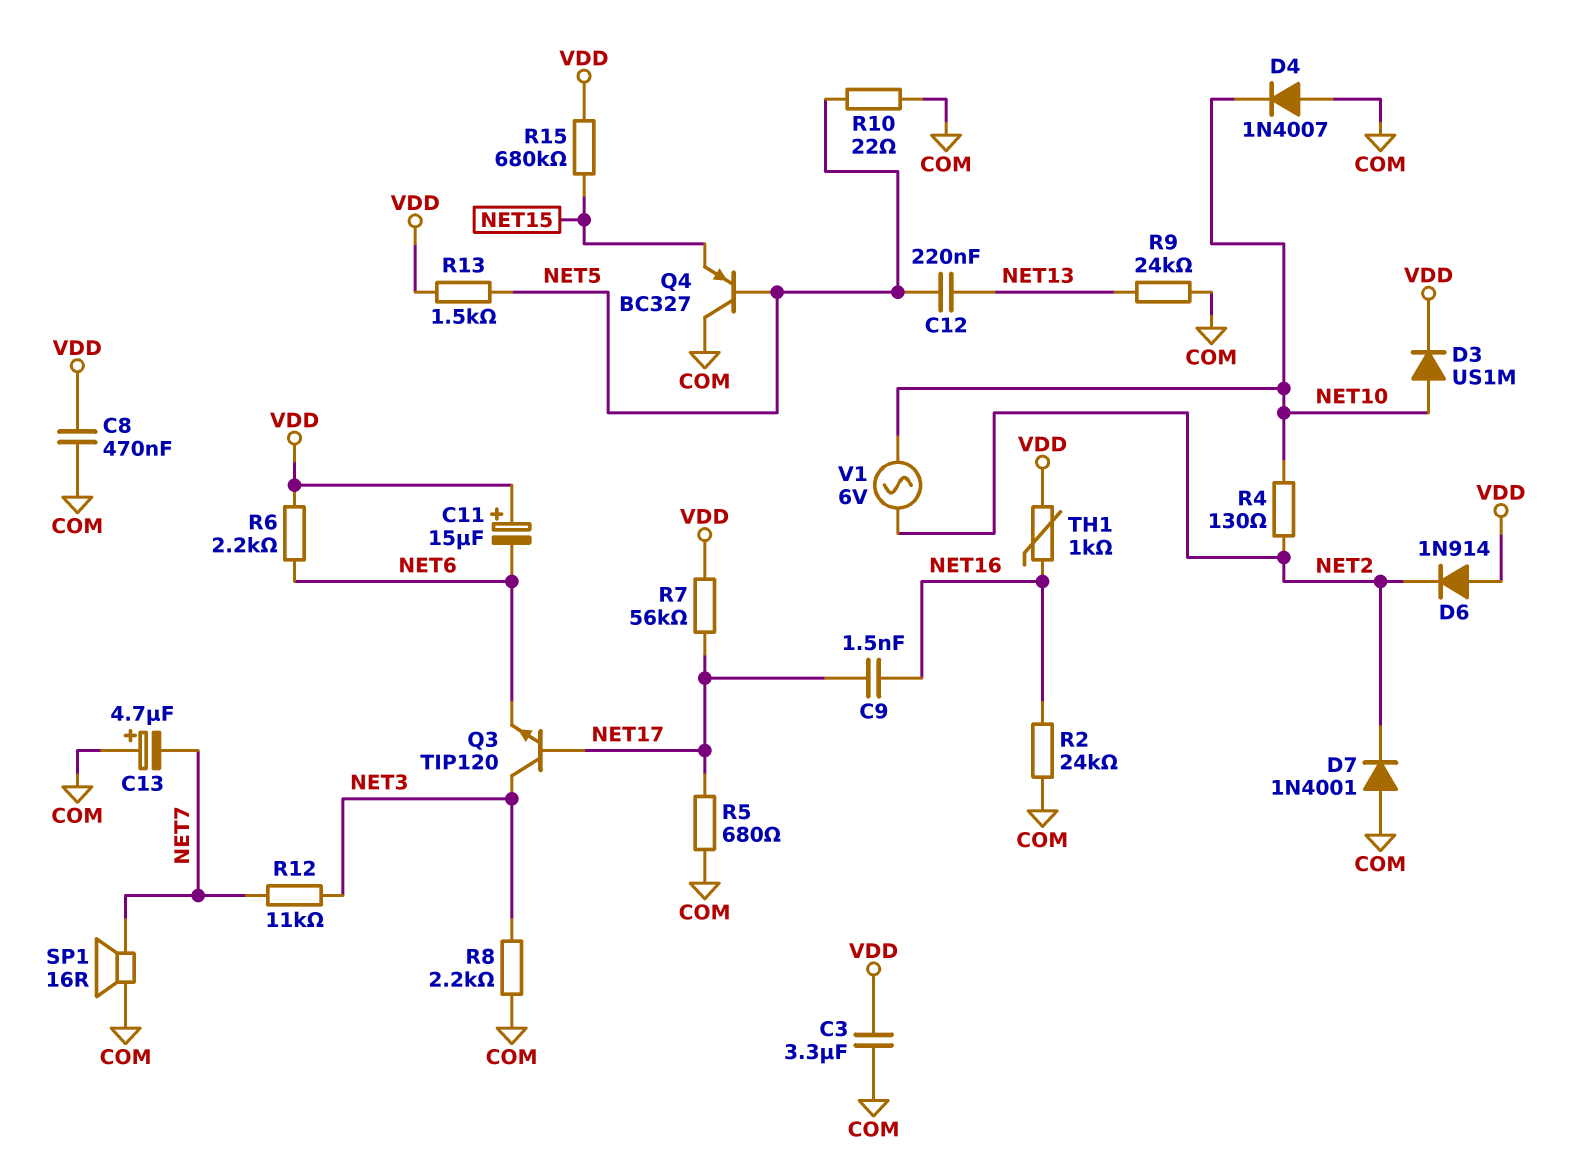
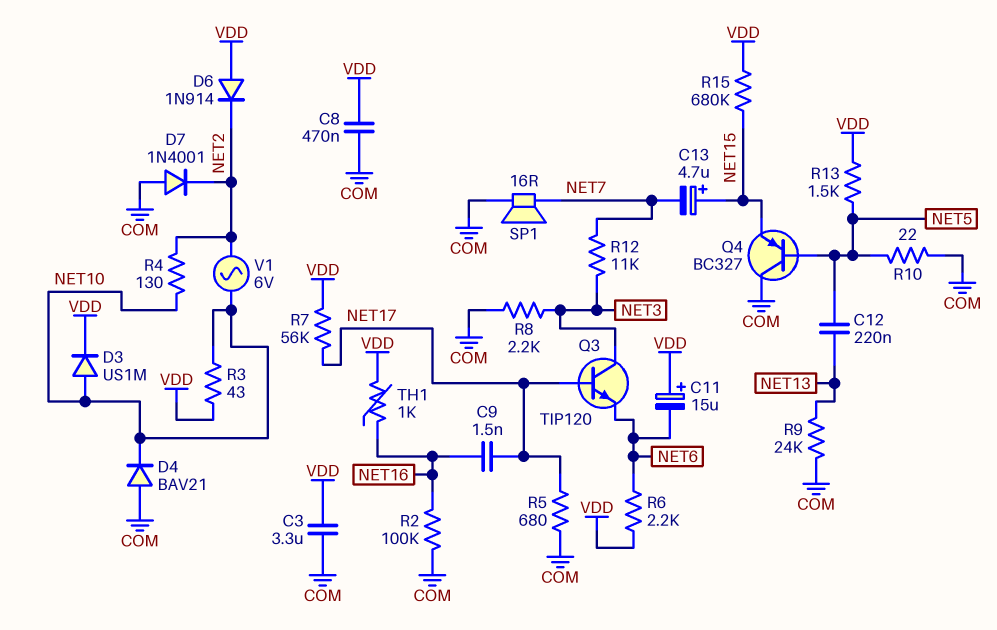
C13: 4.7uF (plus COM, minus NET7) -> 4.7uF (plus NET15, minus NET7)
D4: diode 1N4007 (A COM, K NET10) -> diode BAV21 (A COM, K NET10)
R2: 24k (COM, NET16) -> 100k (COM, NET16)
R3: none -> 43 (NET10, VDD)

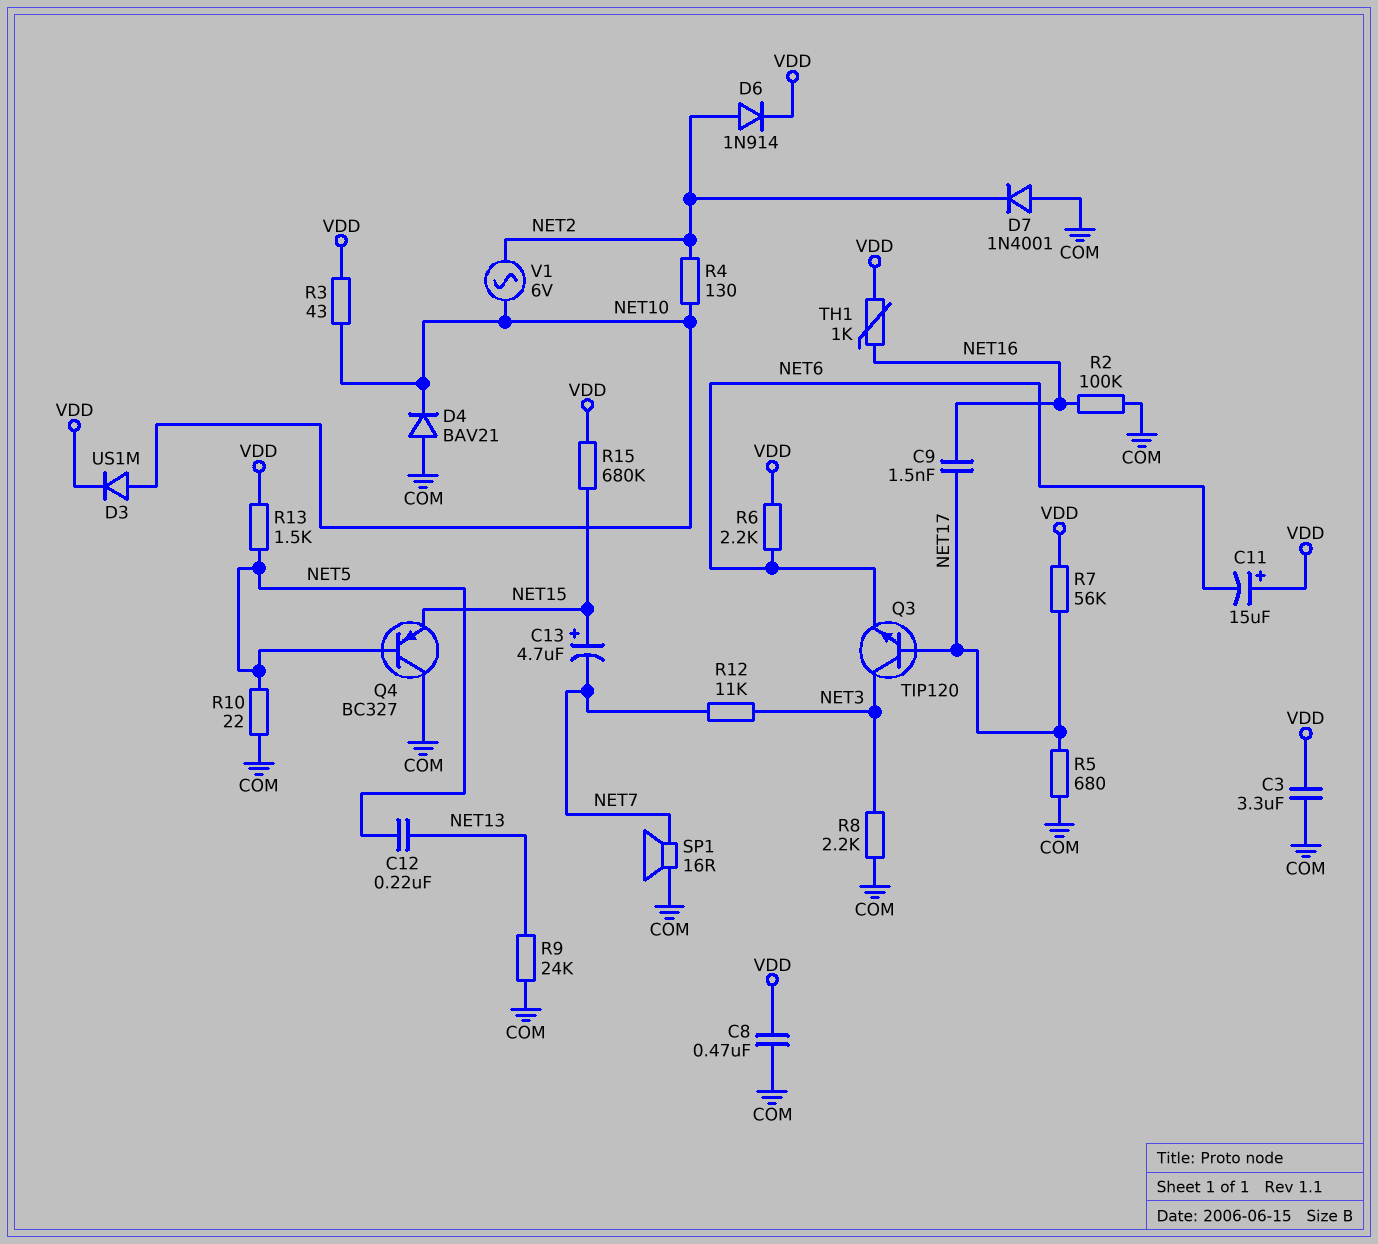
D6: diode 1N914 (A VDD, K NET2) -> diode 1N914 (A NET2, K VDD)

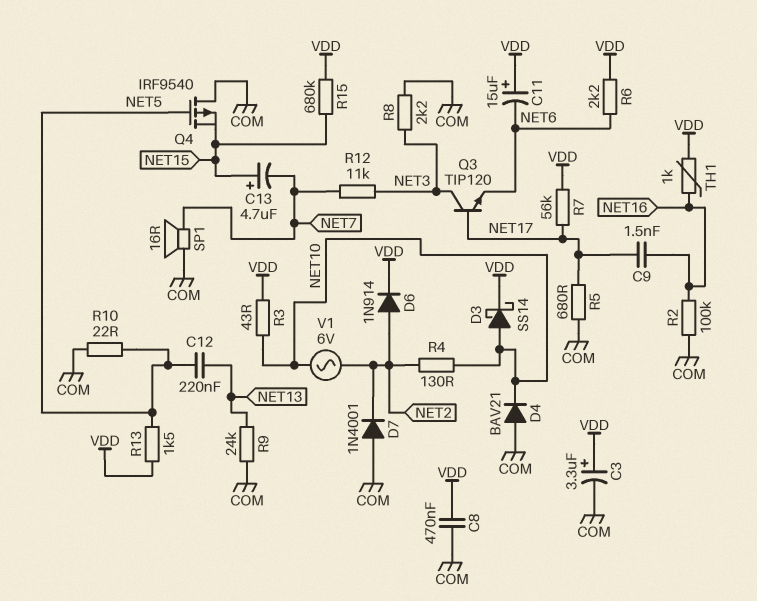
C3: 3.3uF (COM, VDD) -> 3.3uF (plus VDD, minus COM)
D3: diode US1M (A NET10, K VDD) -> schottky SS14 (A NET10, K VDD)
Q4: PNP BC327 (B NET5, C COM, E NET15) -> PMOS IRF9540 (G NET5, D COM, S NET15)

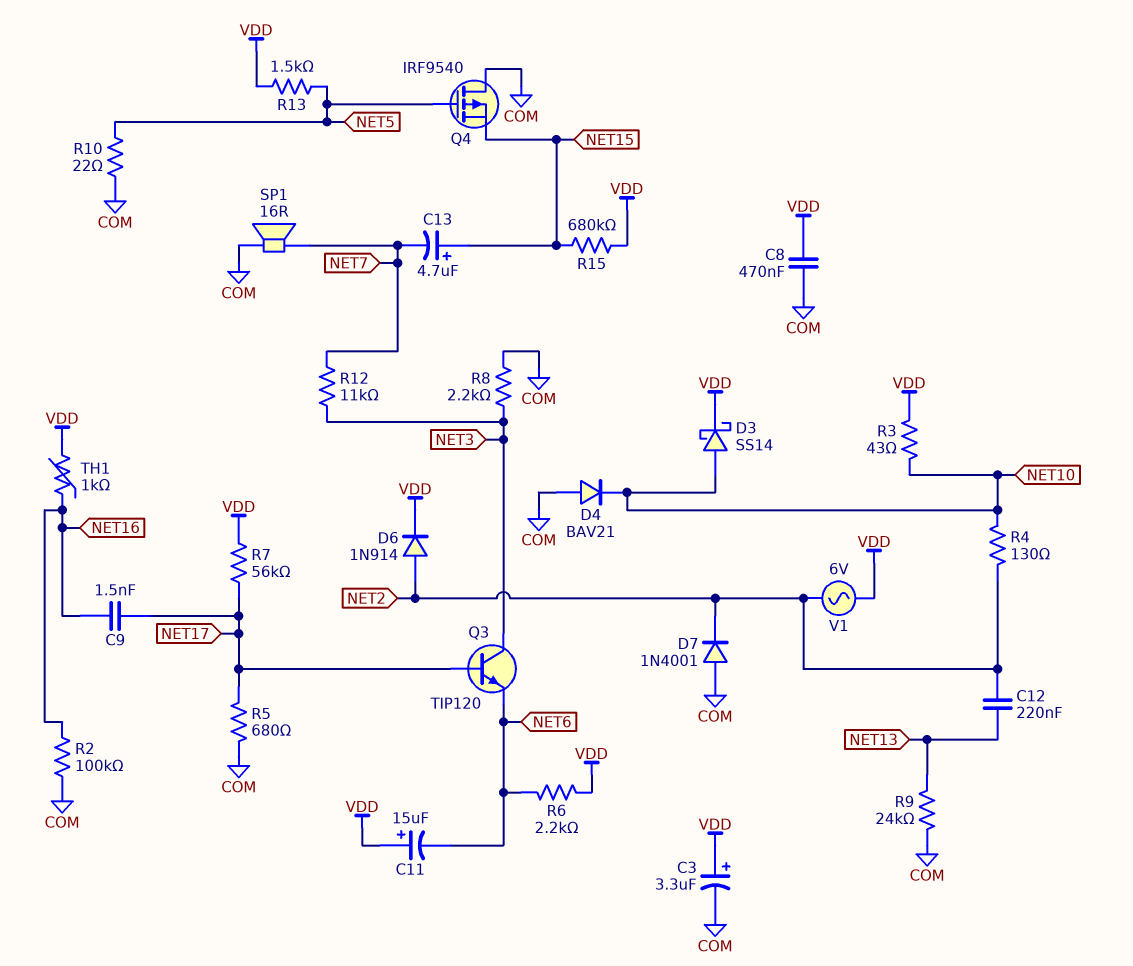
C12: 220nF (NET5, NET13) -> 220nF (NET2, NET13)
V1: AC 6V (NET2, NET10) -> AC 6V (NET2, VDD)

